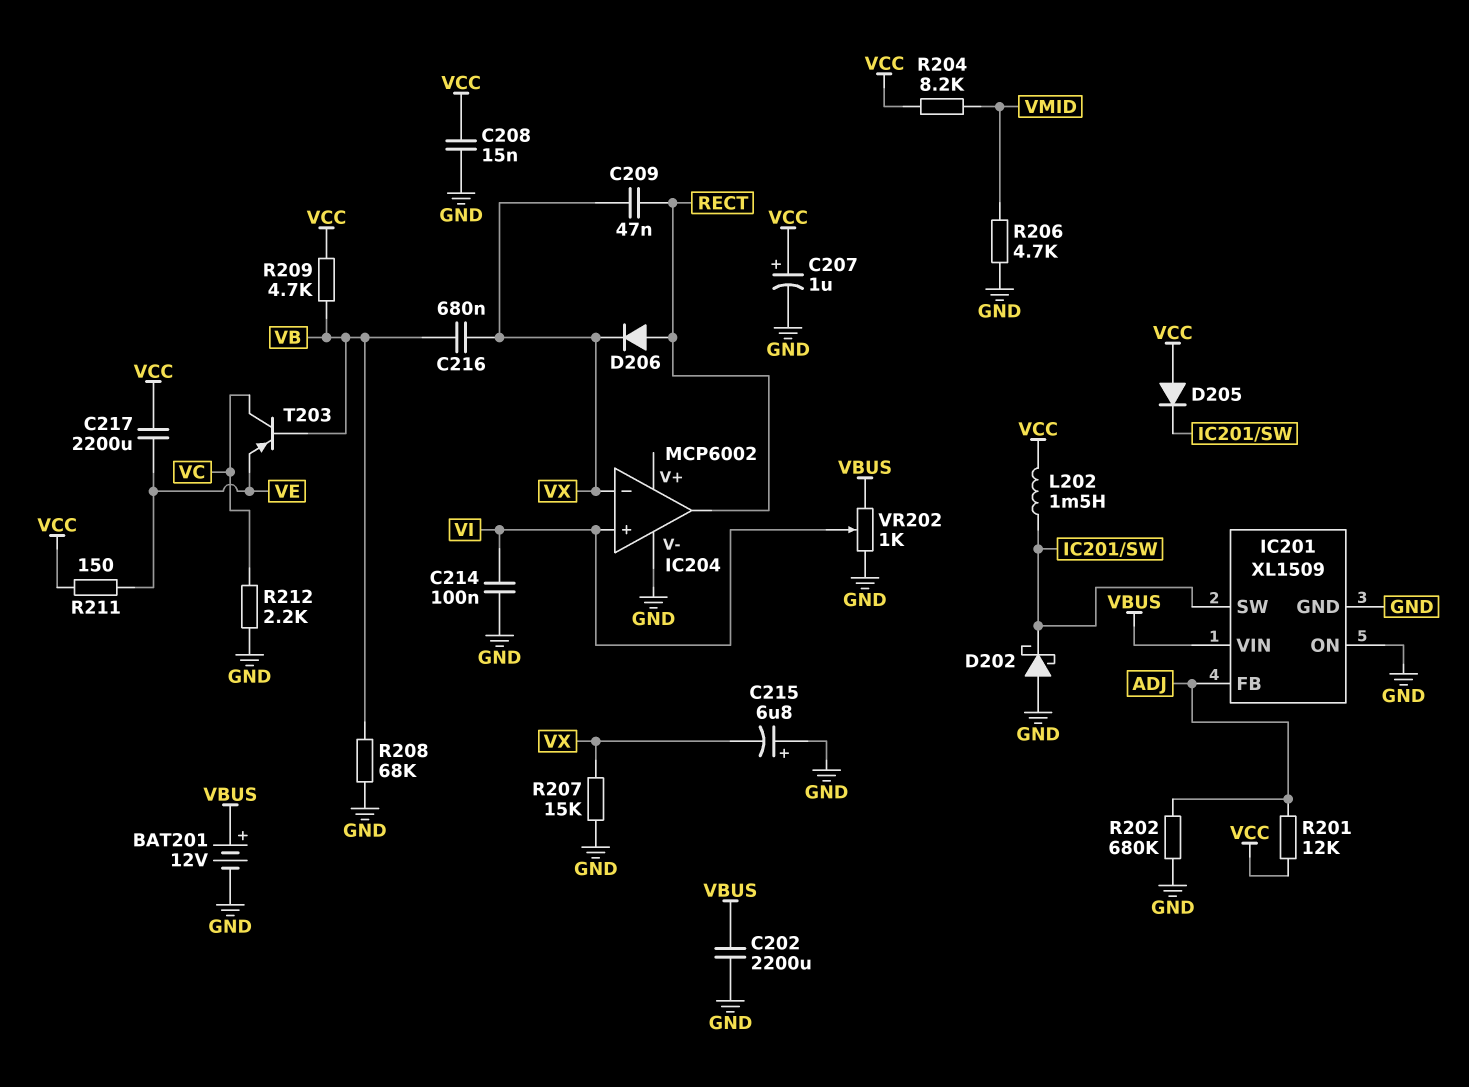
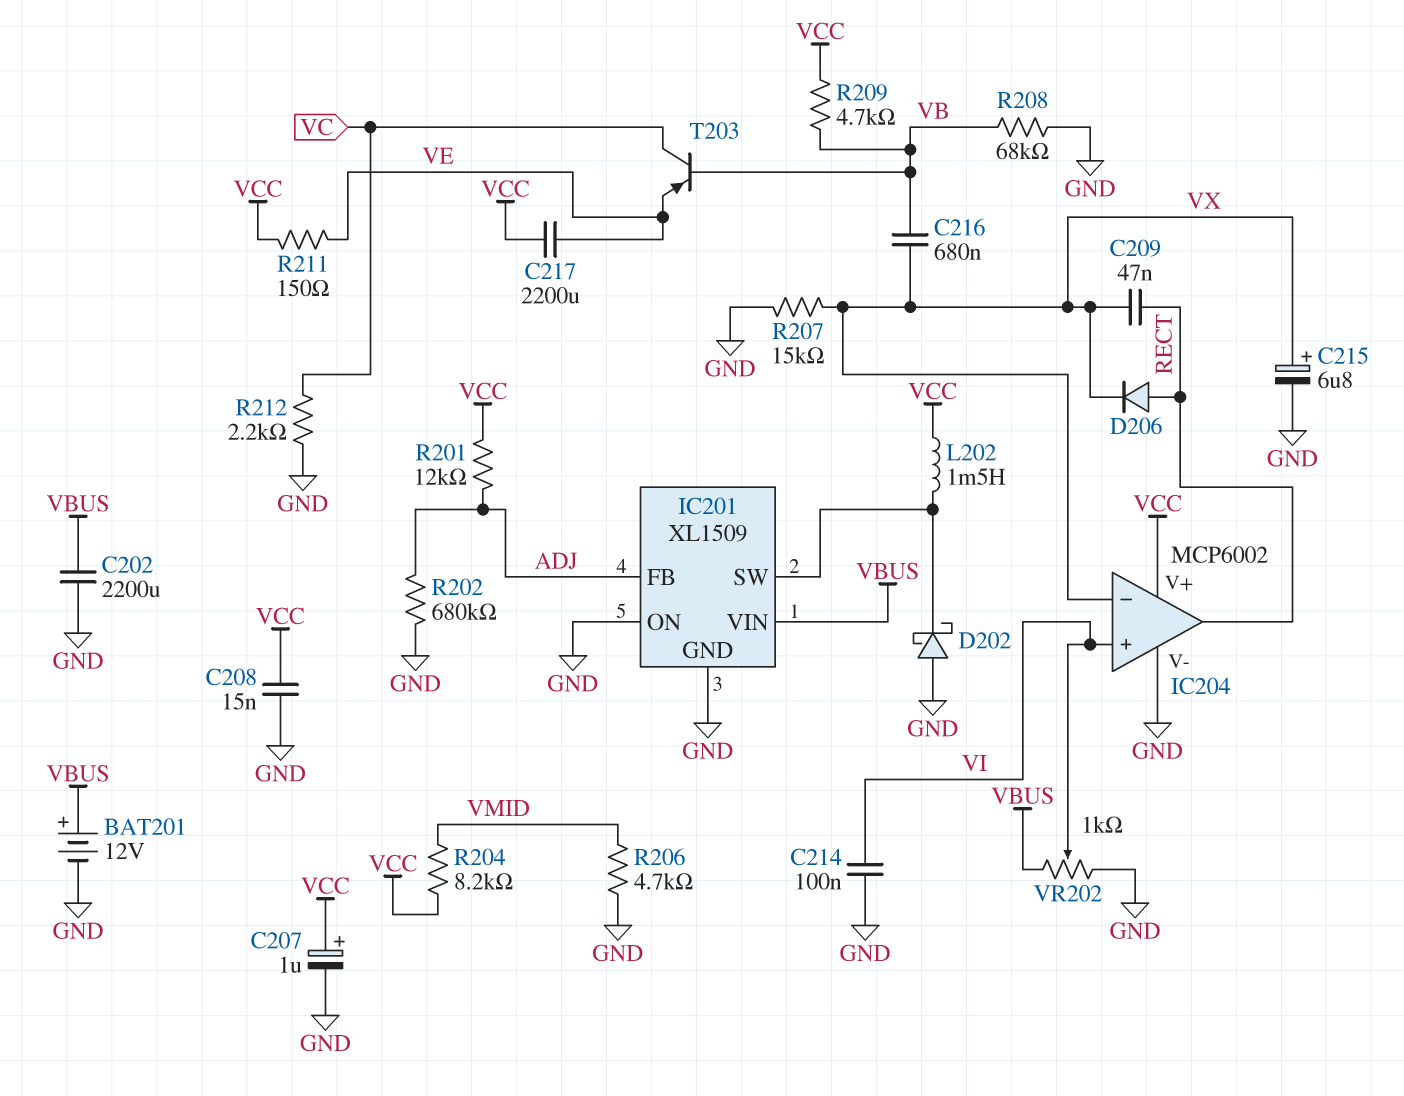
C215: 6.8uF (plus GND, minus VX) -> 6.8uF (plus VX, minus GND)
D205: diode (A VCC, K IC201/SW) -> none
IC204 pin V+: none -> VCC

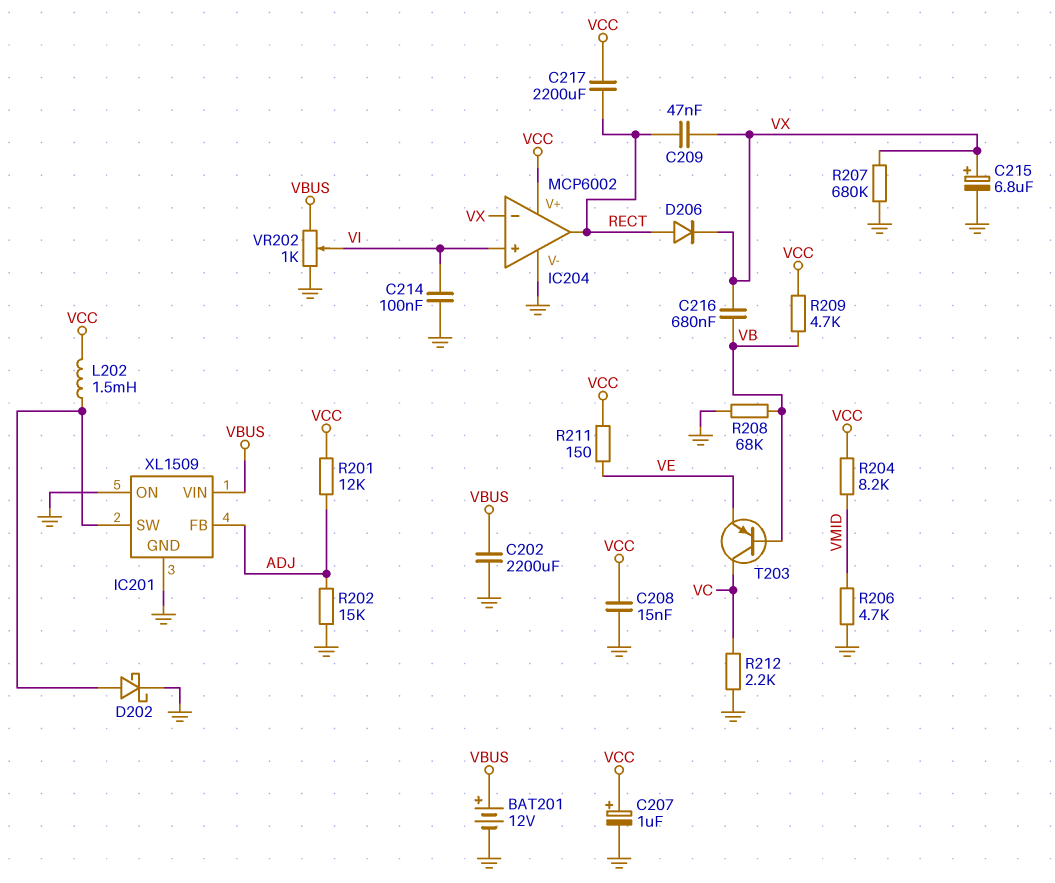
C217: 2200uF (VCC, VE) -> 2200uF (RECT, VCC)
D202: schottky (A GND, K IC201/SW) -> schottky (A IC201/SW, K GND)
R202: 680k (ADJ, GND) -> 15k (ADJ, GND)
R207: 15k (GND, VX) -> 680k (GND, VX)

